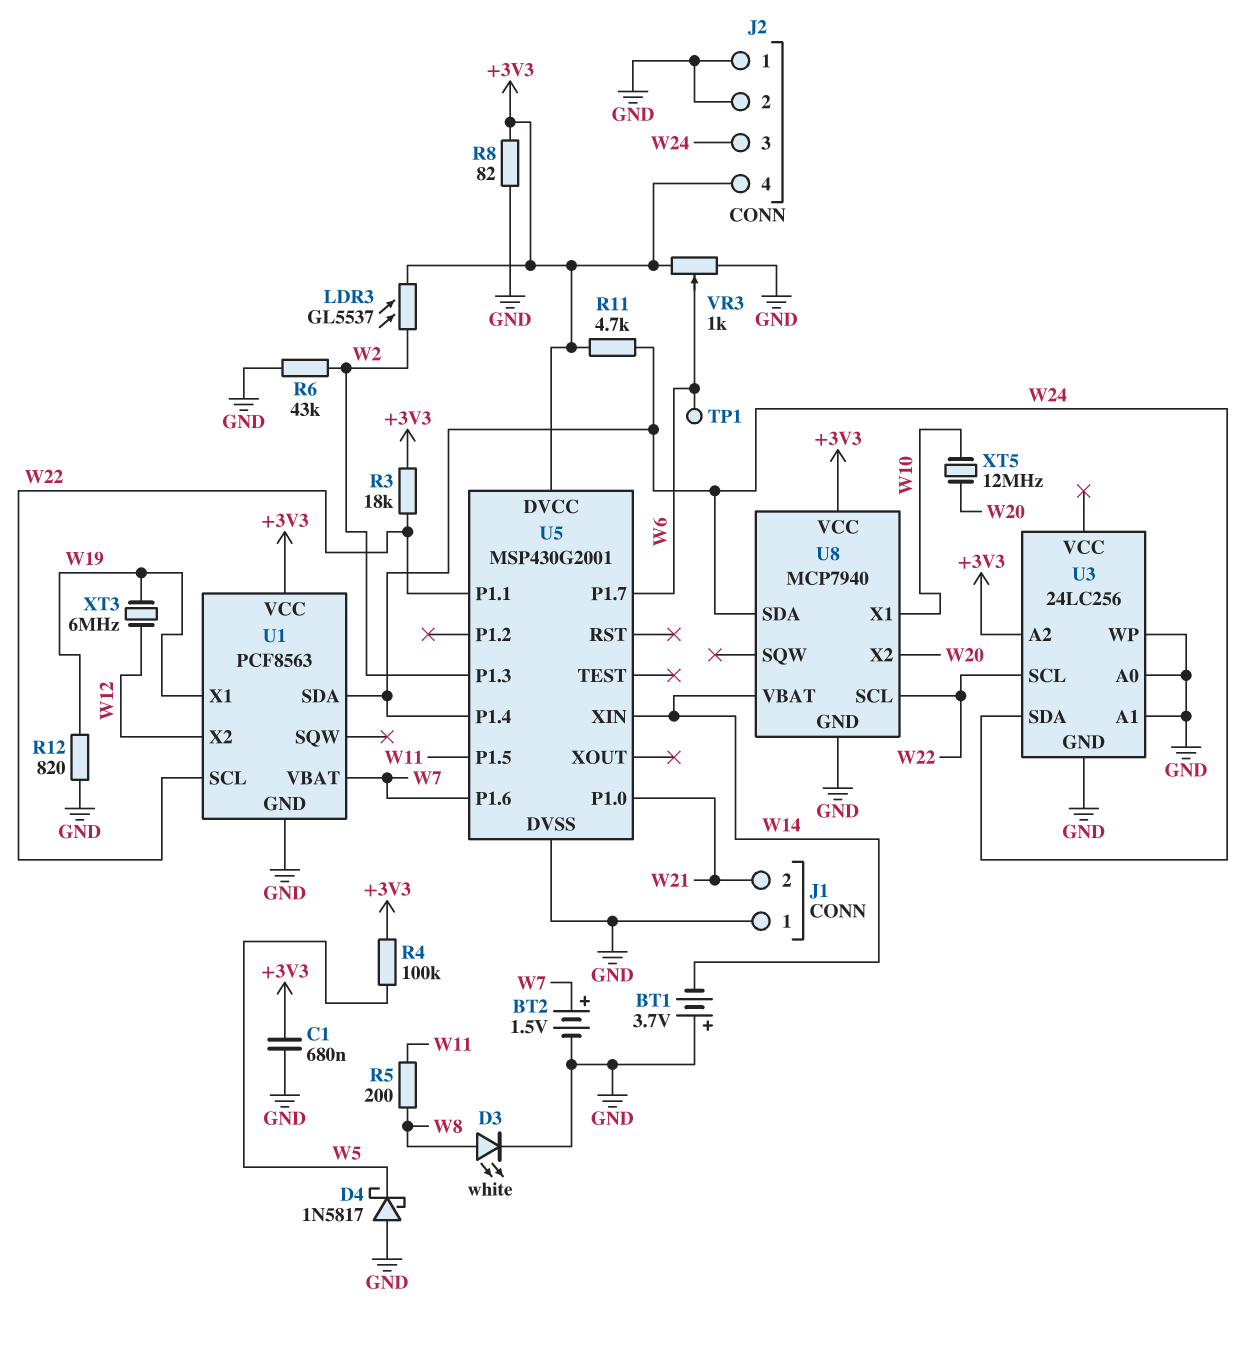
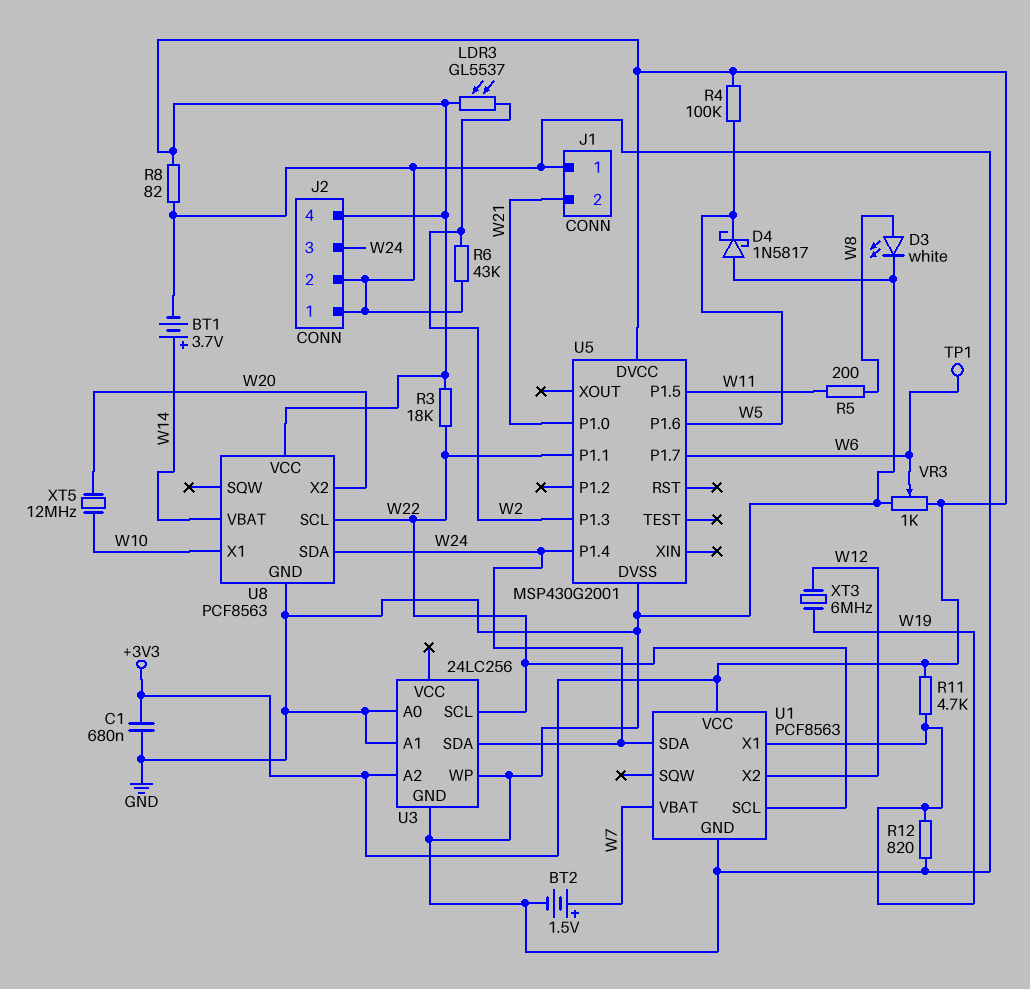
BT1: 3.7V (plus GND, minus W14) -> 3.7V (plus W14, minus GND)
R11: 4.7k (+3V3, W24) -> 4.7k (+3V3, W19)
U5 pin P1.6: W7 -> W5
U5 pin XIN: W14 -> none
U8: MCP7940 -> PCF8563

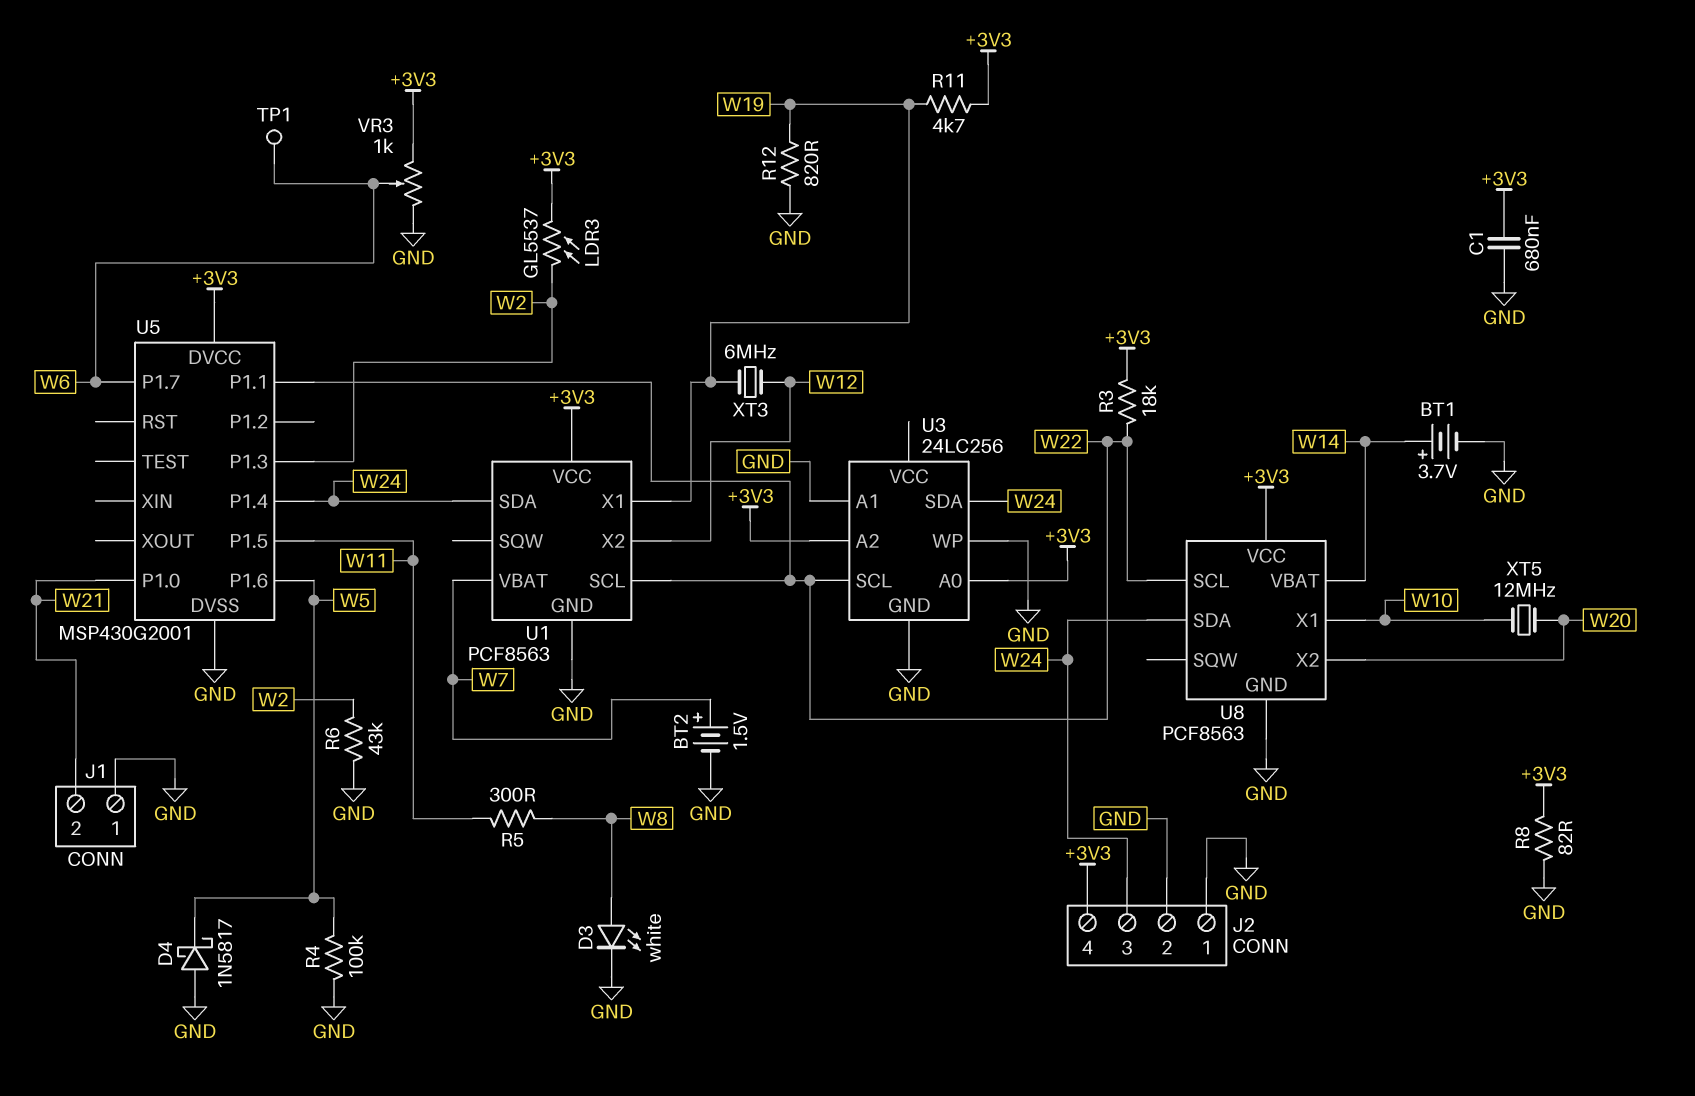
R4: 100k (+3V3, W5) -> 100k (GND, W5)
R5: 200 (W8, W11) -> 300 (W8, W11)
U3 pin A0: GND -> +3V3

